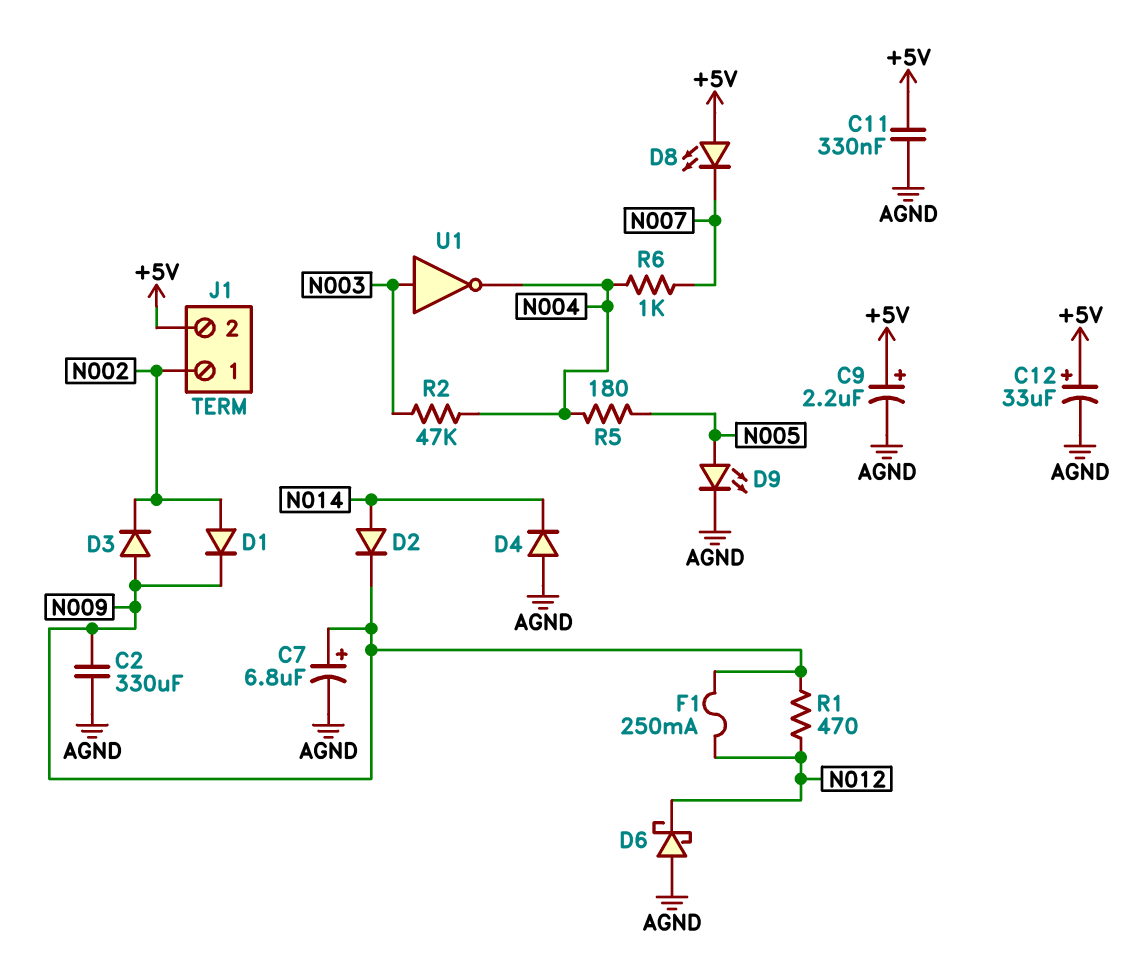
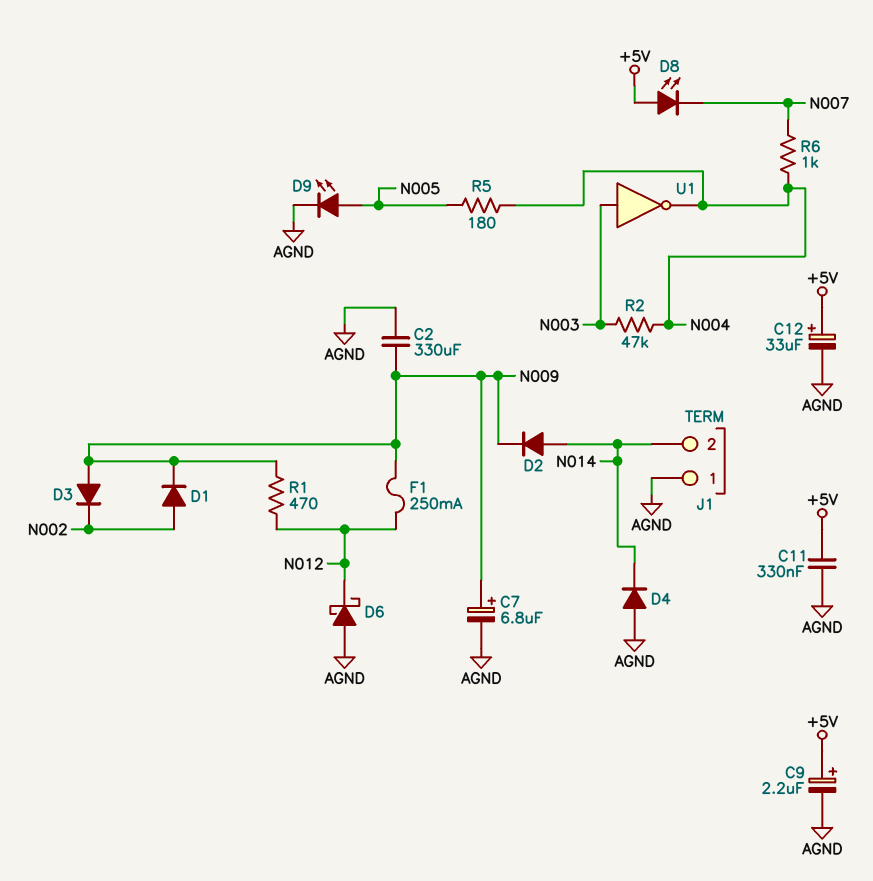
J1 pin 1: N002 -> AGND
J1 pin 2: +5V -> N014

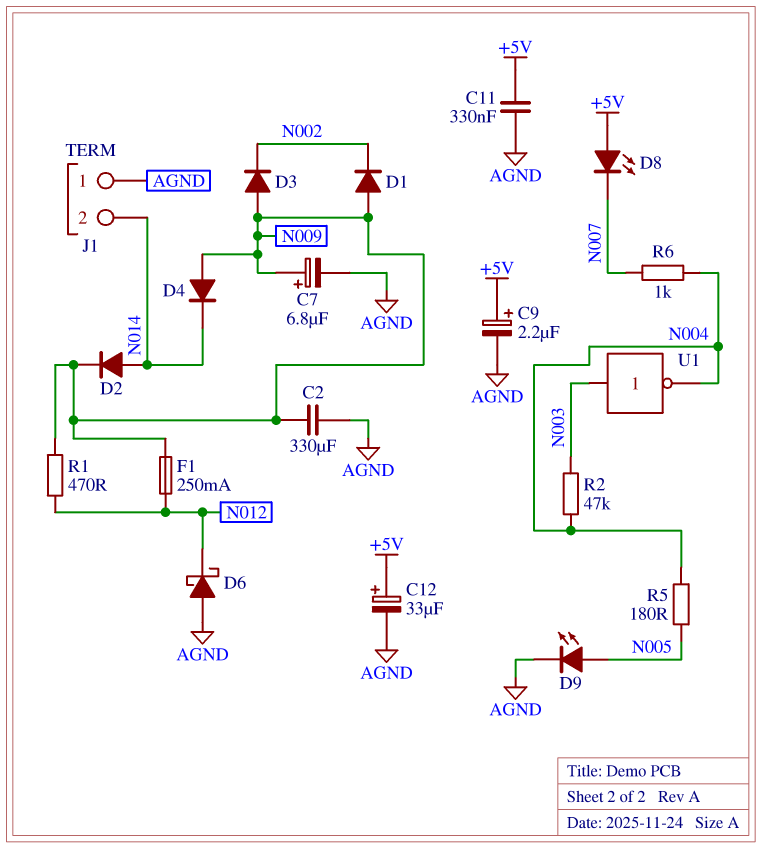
D1: diode (A N002, K N009) -> diode (A N009, K N002)
D4: diode (A AGND, K N014) -> diode (A N009, K N014)

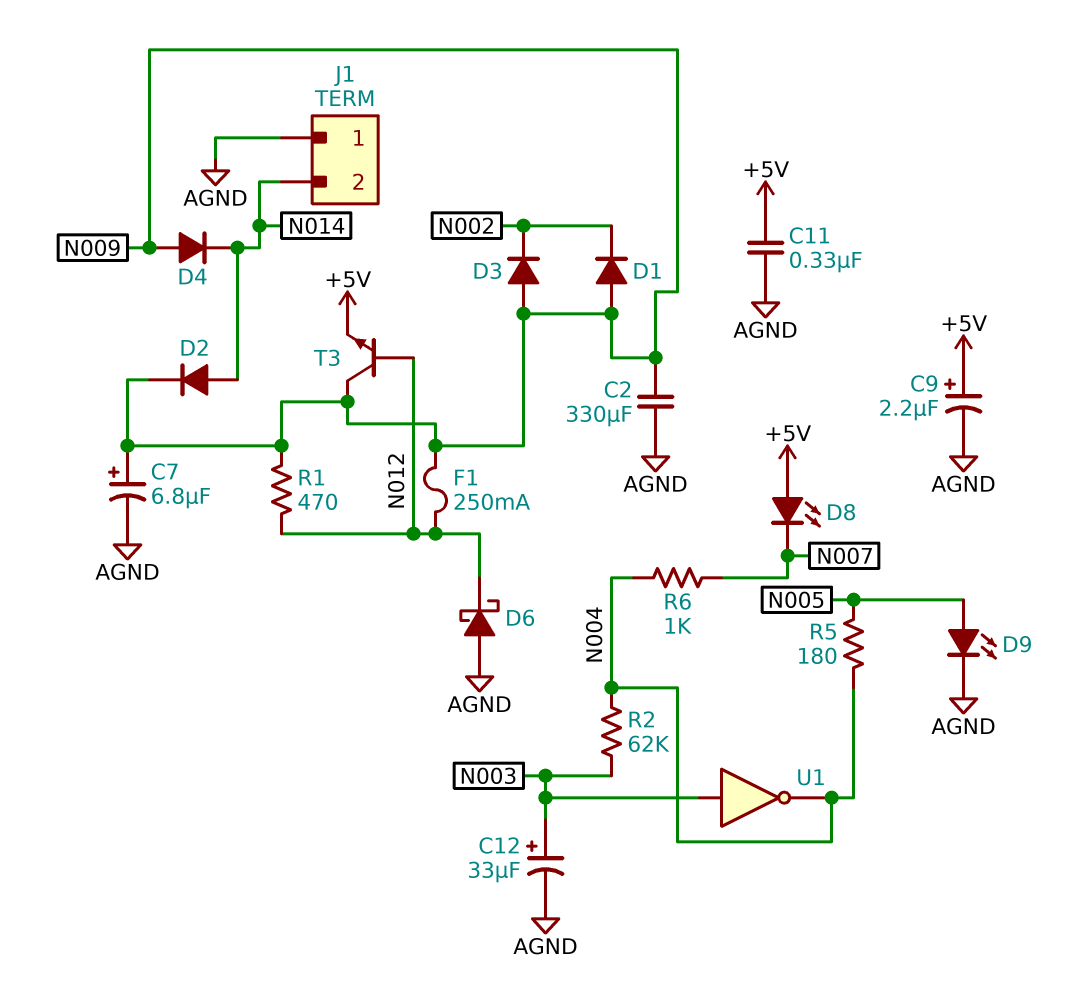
C12: 33uF (plus +5V, minus AGND) -> 33uF (plus N003, minus AGND)
R2: 47k (N003, N004) -> 62k (N003, N004)
T3: none -> NPN (B N012, C N009, E +5V)

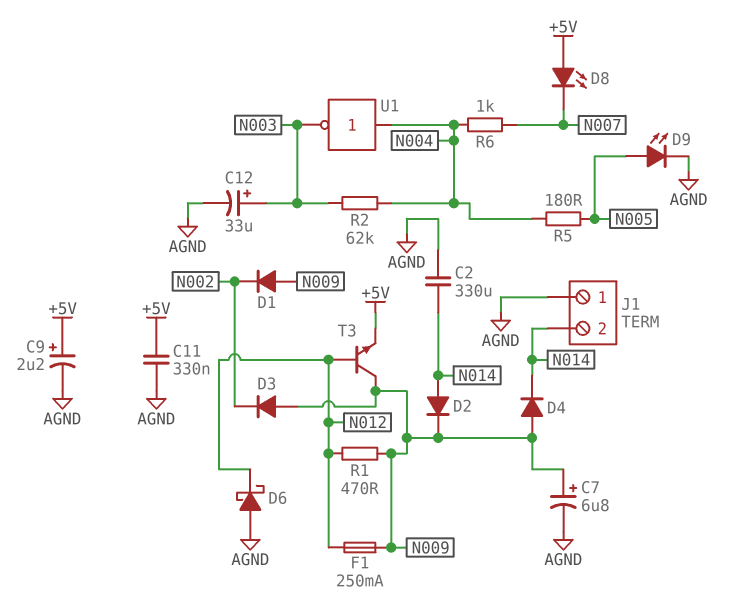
C2: 330uF (AGND, N009) -> 330uF (AGND, N014)
U1: NOT (in N003, out N004) -> NOT (in N004, out N003)

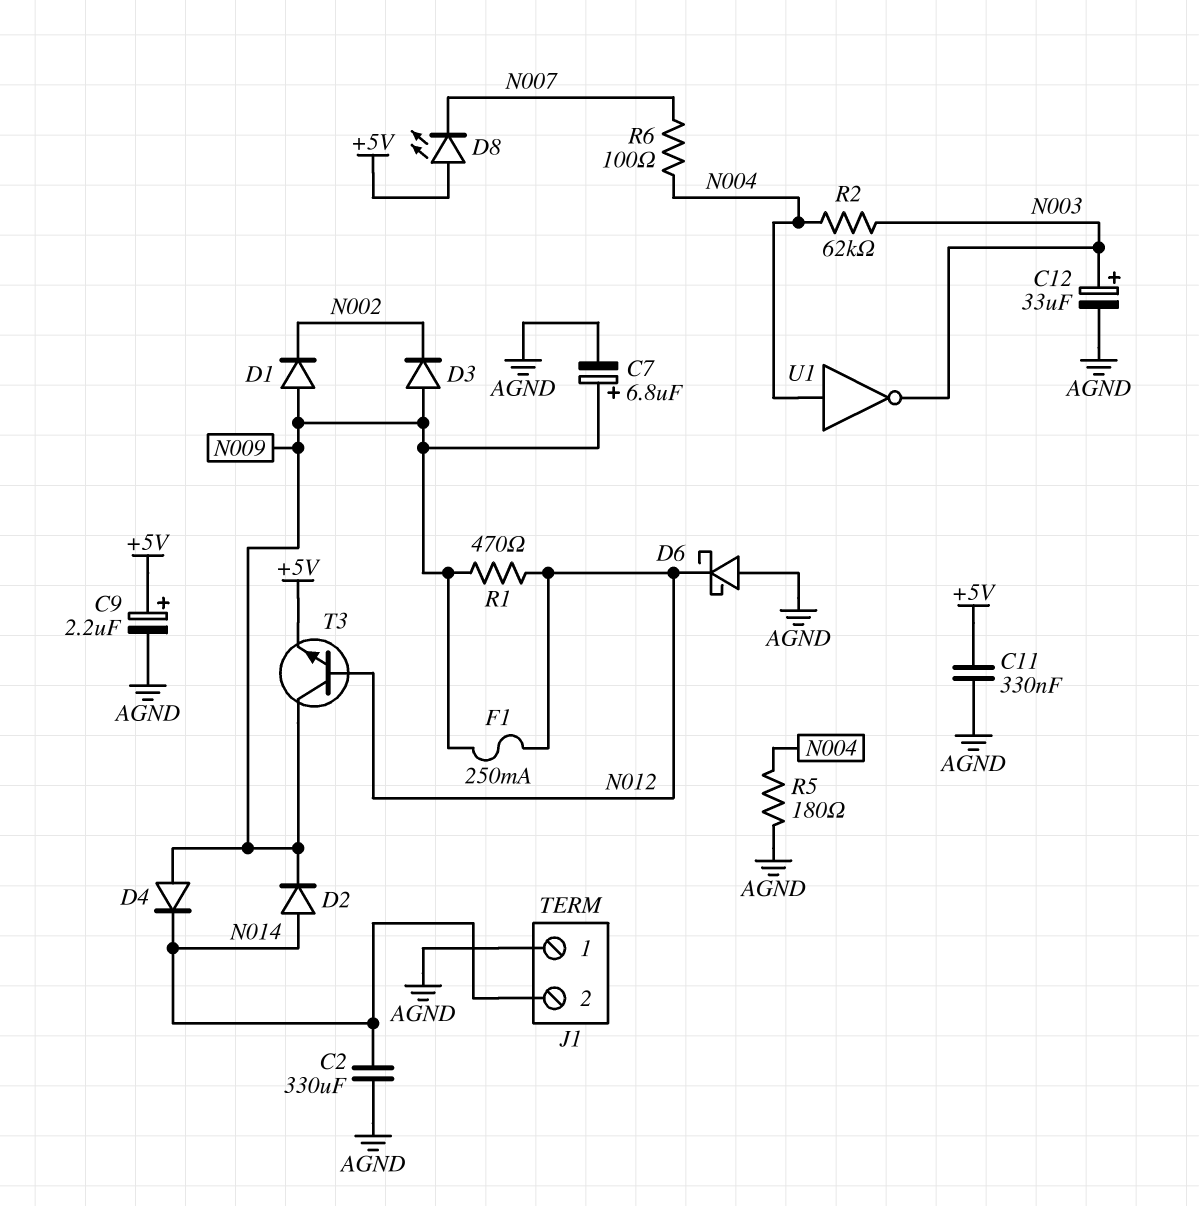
D9: LED (A N005, K AGND) -> none
R5: 180 (N004, N005) -> 180 (AGND, N004)
R6: 1k (N004, N007) -> 100 (N004, N007)

